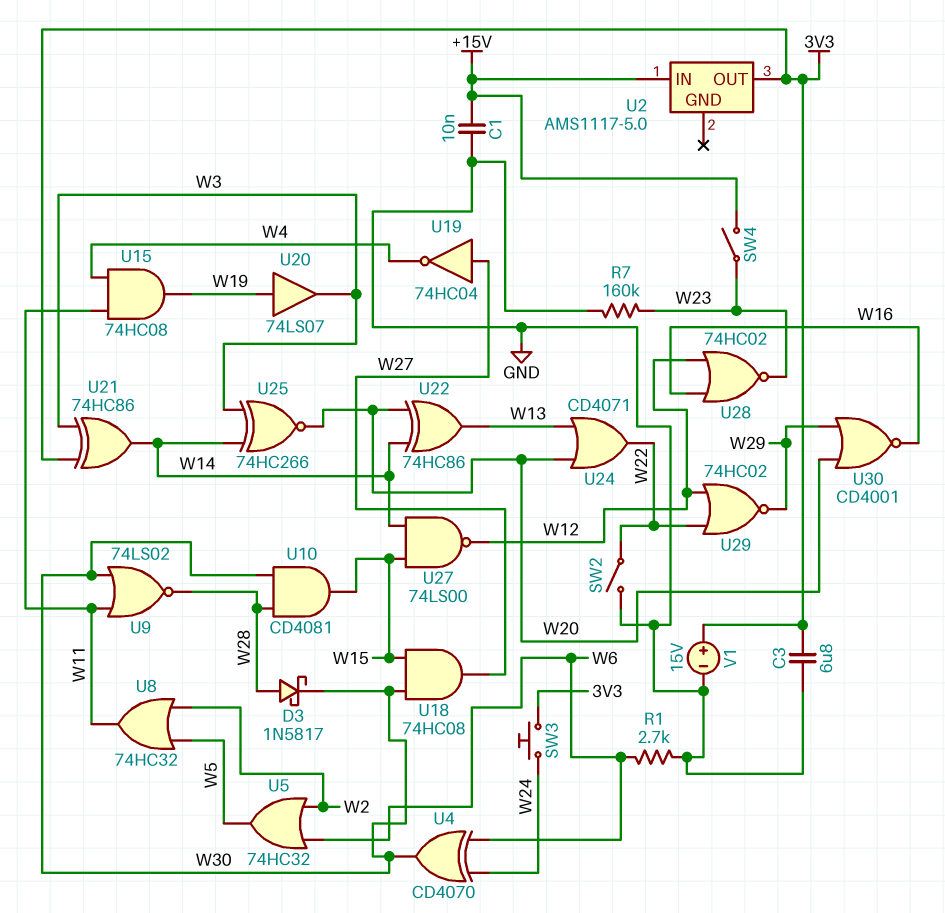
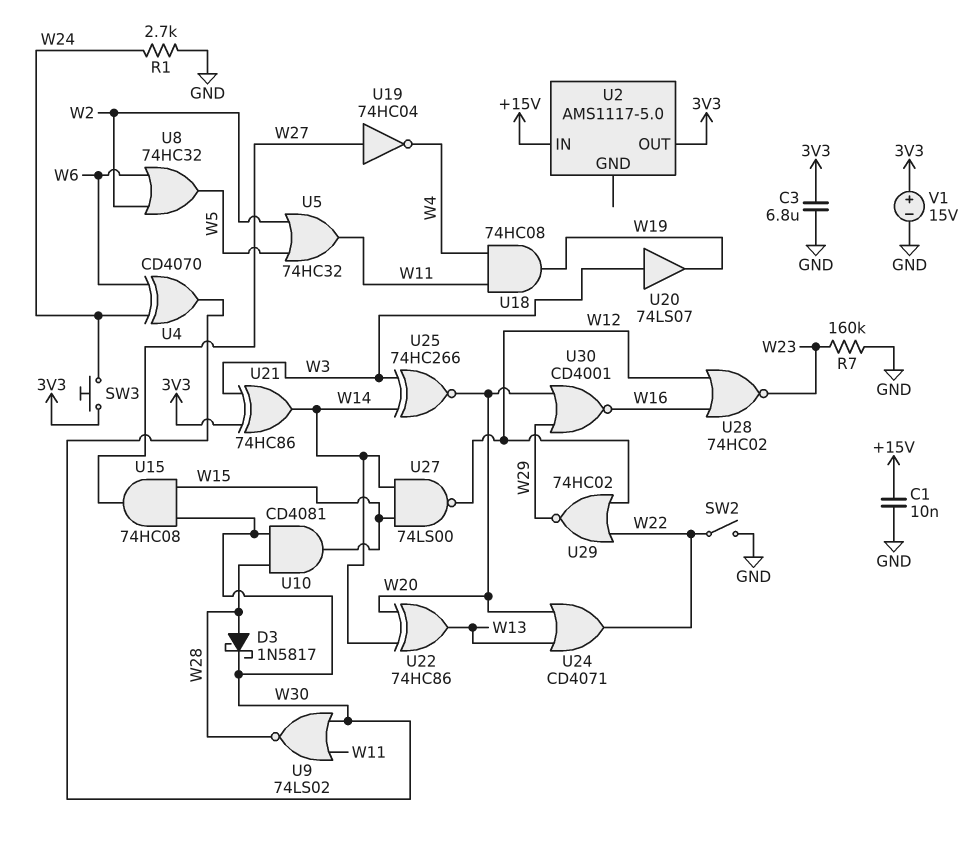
R1: 2.7k (GND, W6) -> 2.7k (GND, W24)
SW4: switch (+15V, W23) -> none
U5: OR 74HC32 (in W2, in W6, out W5) -> OR 74HC32 (in W2, in W5, out W11)
U8: OR 74HC32 (in W2, in W5, out W11) -> OR 74HC32 (in W2, in W6, out W5)
U15: AND 74HC08 (in W4, in W11, out W19) -> AND 74HC08 (in W15, in W30, out W27)
U18: AND 74HC08 (in W15, in W30, out W27) -> AND 74HC08 (in W4, in W11, out W19)
U20: buffer 74LS07 (in W19, out W3) -> buffer 74LS07 (in W3, out W19)

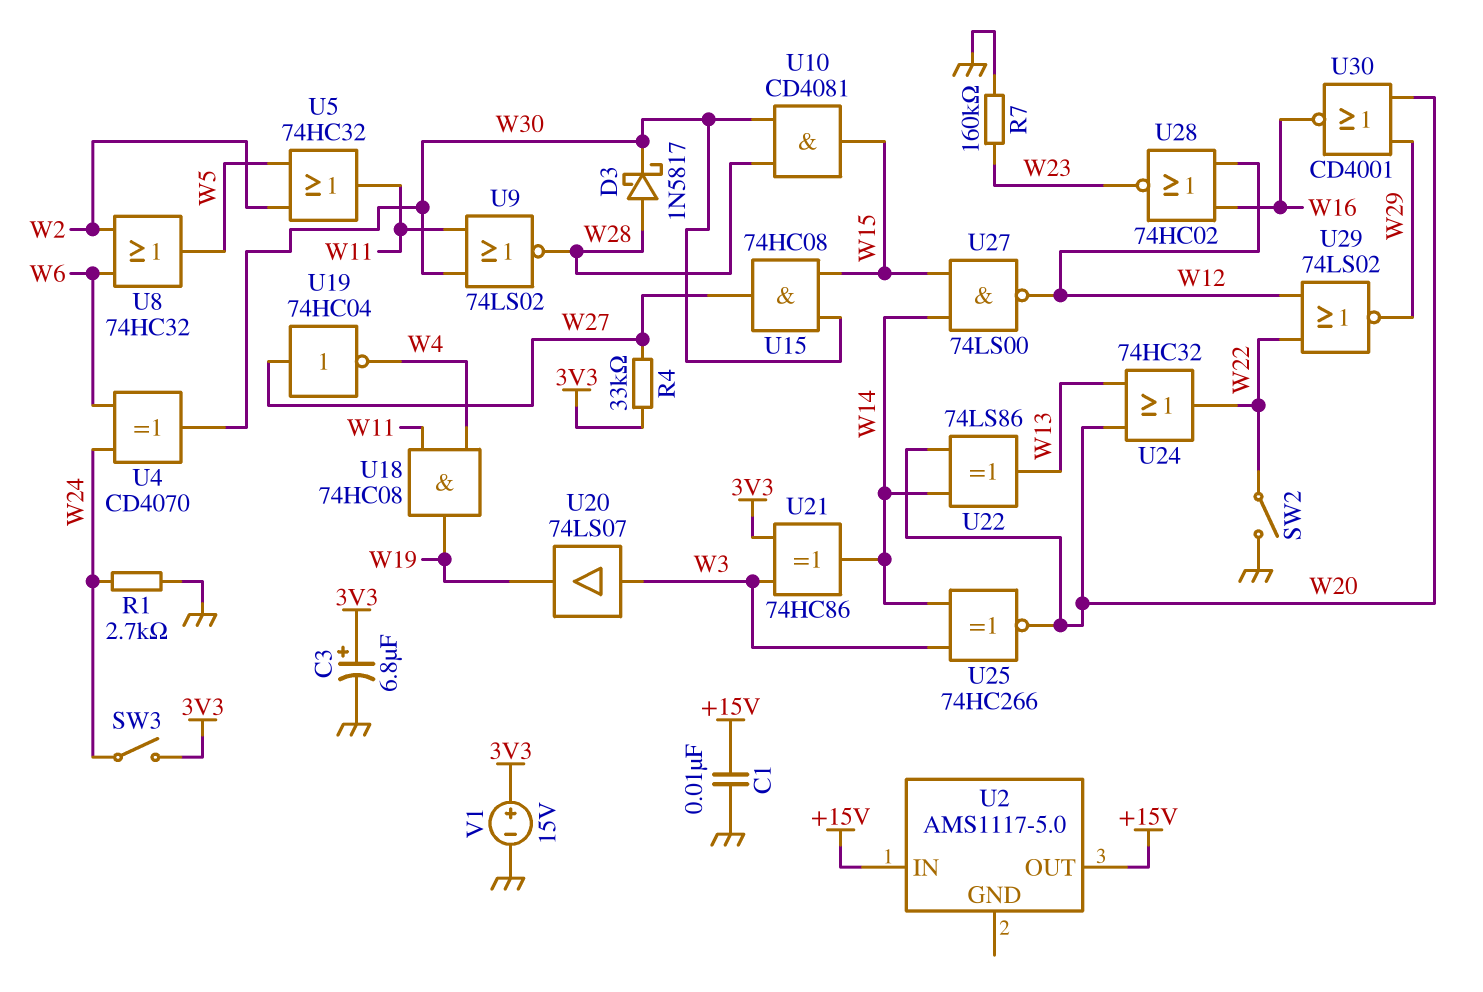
C3: 6.8uF (3V3, GND) -> 6.8uF (plus 3V3, minus GND)
R4: none -> 33k (3V3, W27)
SW3: button (3V3, W24) -> switch (3V3, W24)
U2 pin OUT: 3V3 -> +15V
U22: XOR 74HC86 (in W14, in W20, out W13) -> XOR 74LS86 (in W14, in W20, out W13)
U24: OR CD4071 (in W13, in W20, out W22) -> OR 74HC32 (in W13, in W20, out W22)
U29: NOR 74HC02 (in W12, in W22, out W29) -> NOR 74LS02 (in W12, in W22, out W29)

